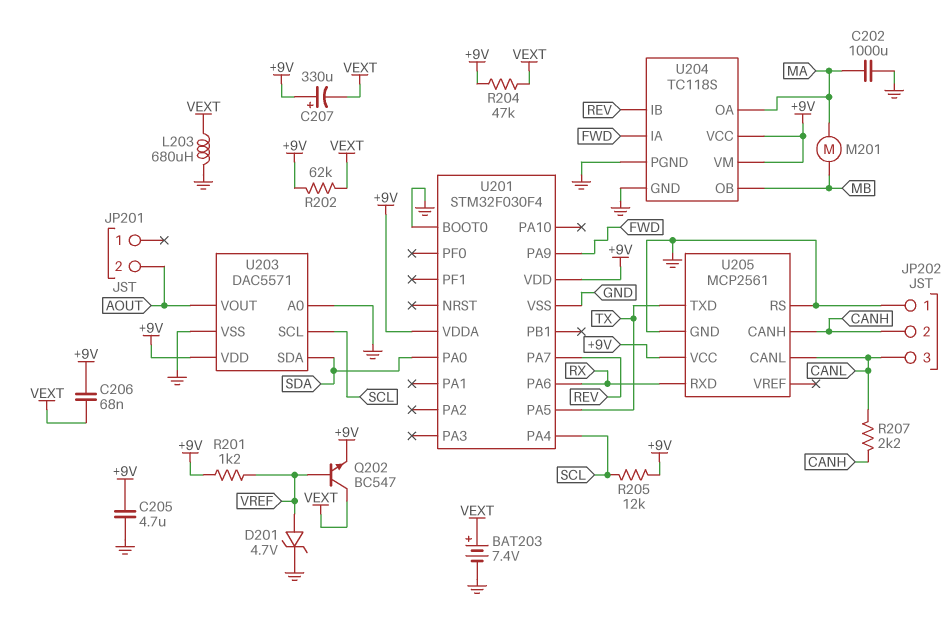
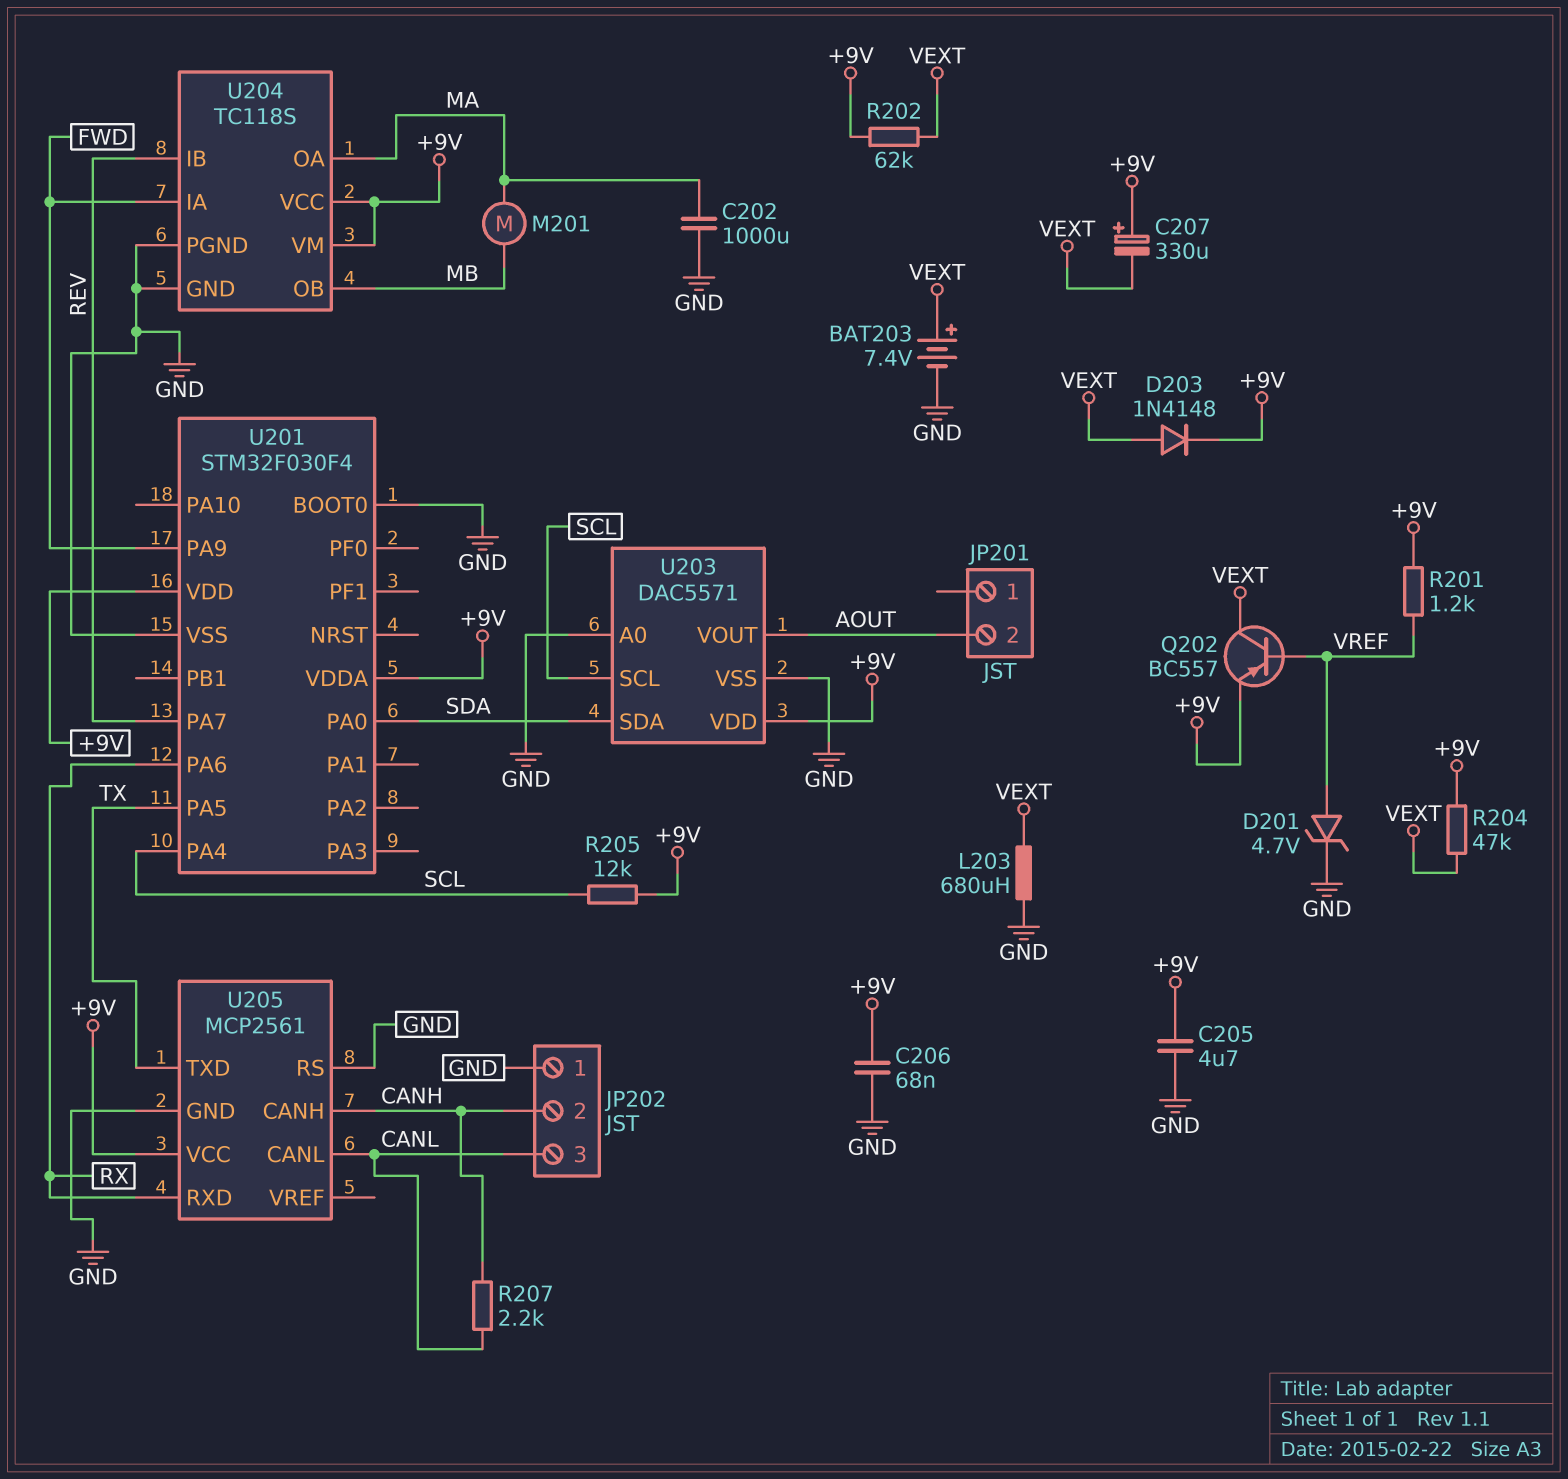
C206: 68nF (+9V, VEXT) -> 68nF (+9V, GND)
D203: none -> diode 1N4148 (A VEXT, K +9V)
Q202: NPN BC547 (B VREF, C VEXT, E +9V) -> PNP BC557 (B VREF, C VEXT, E +9V)

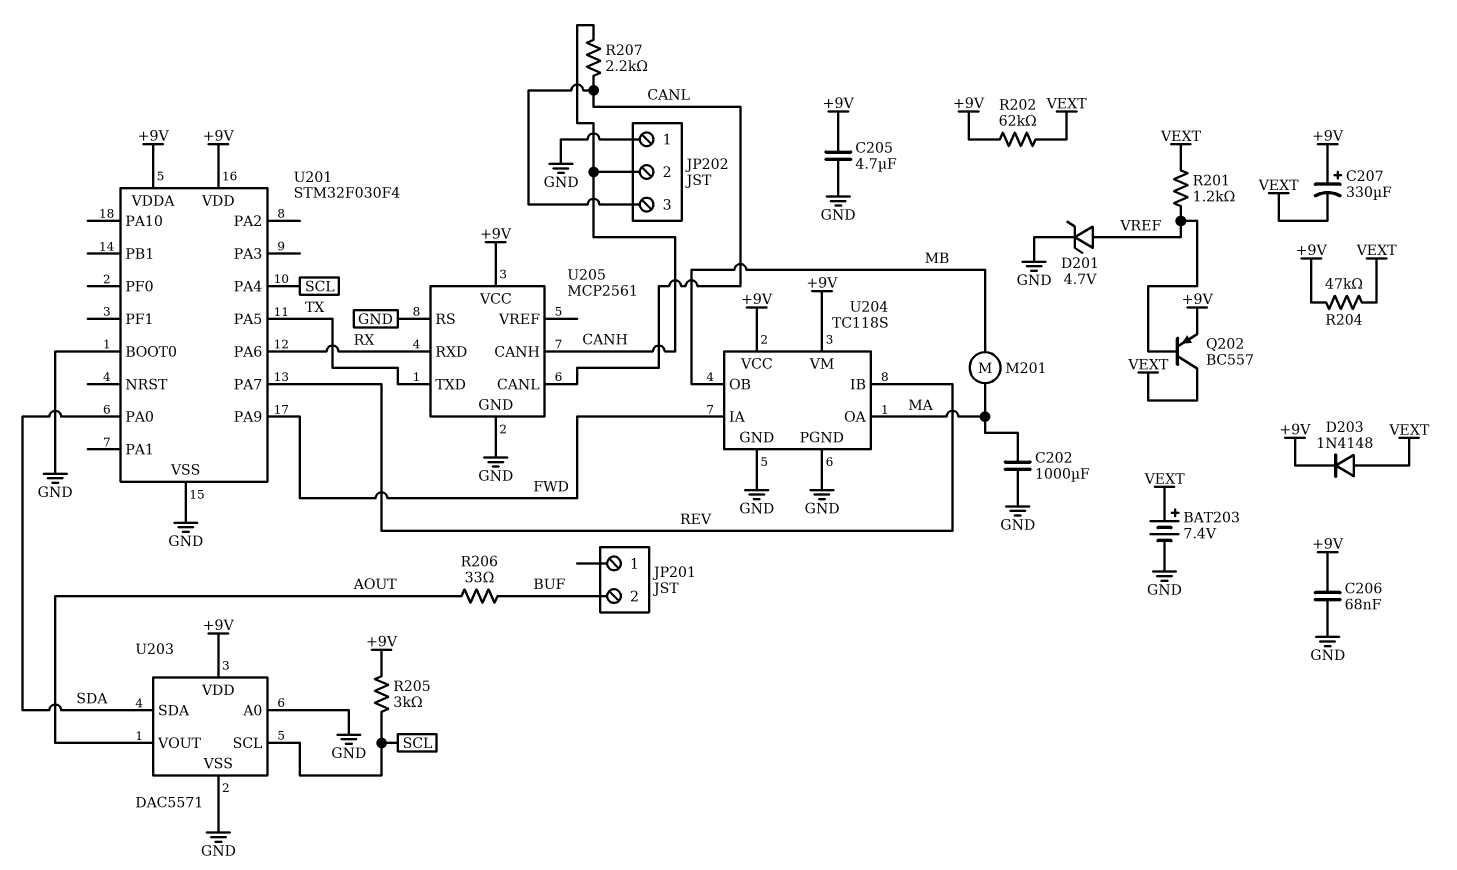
JP201 pin 2: AOUT -> BUF
L203: 680uH (GND, VEXT) -> none
R201: 1.2k (+9V, VREF) -> 1.2k (VEXT, VREF)
R205: 12k (+9V, SCL) -> 3k (+9V, SCL)
R206: none -> 33 (AOUT, BUF)

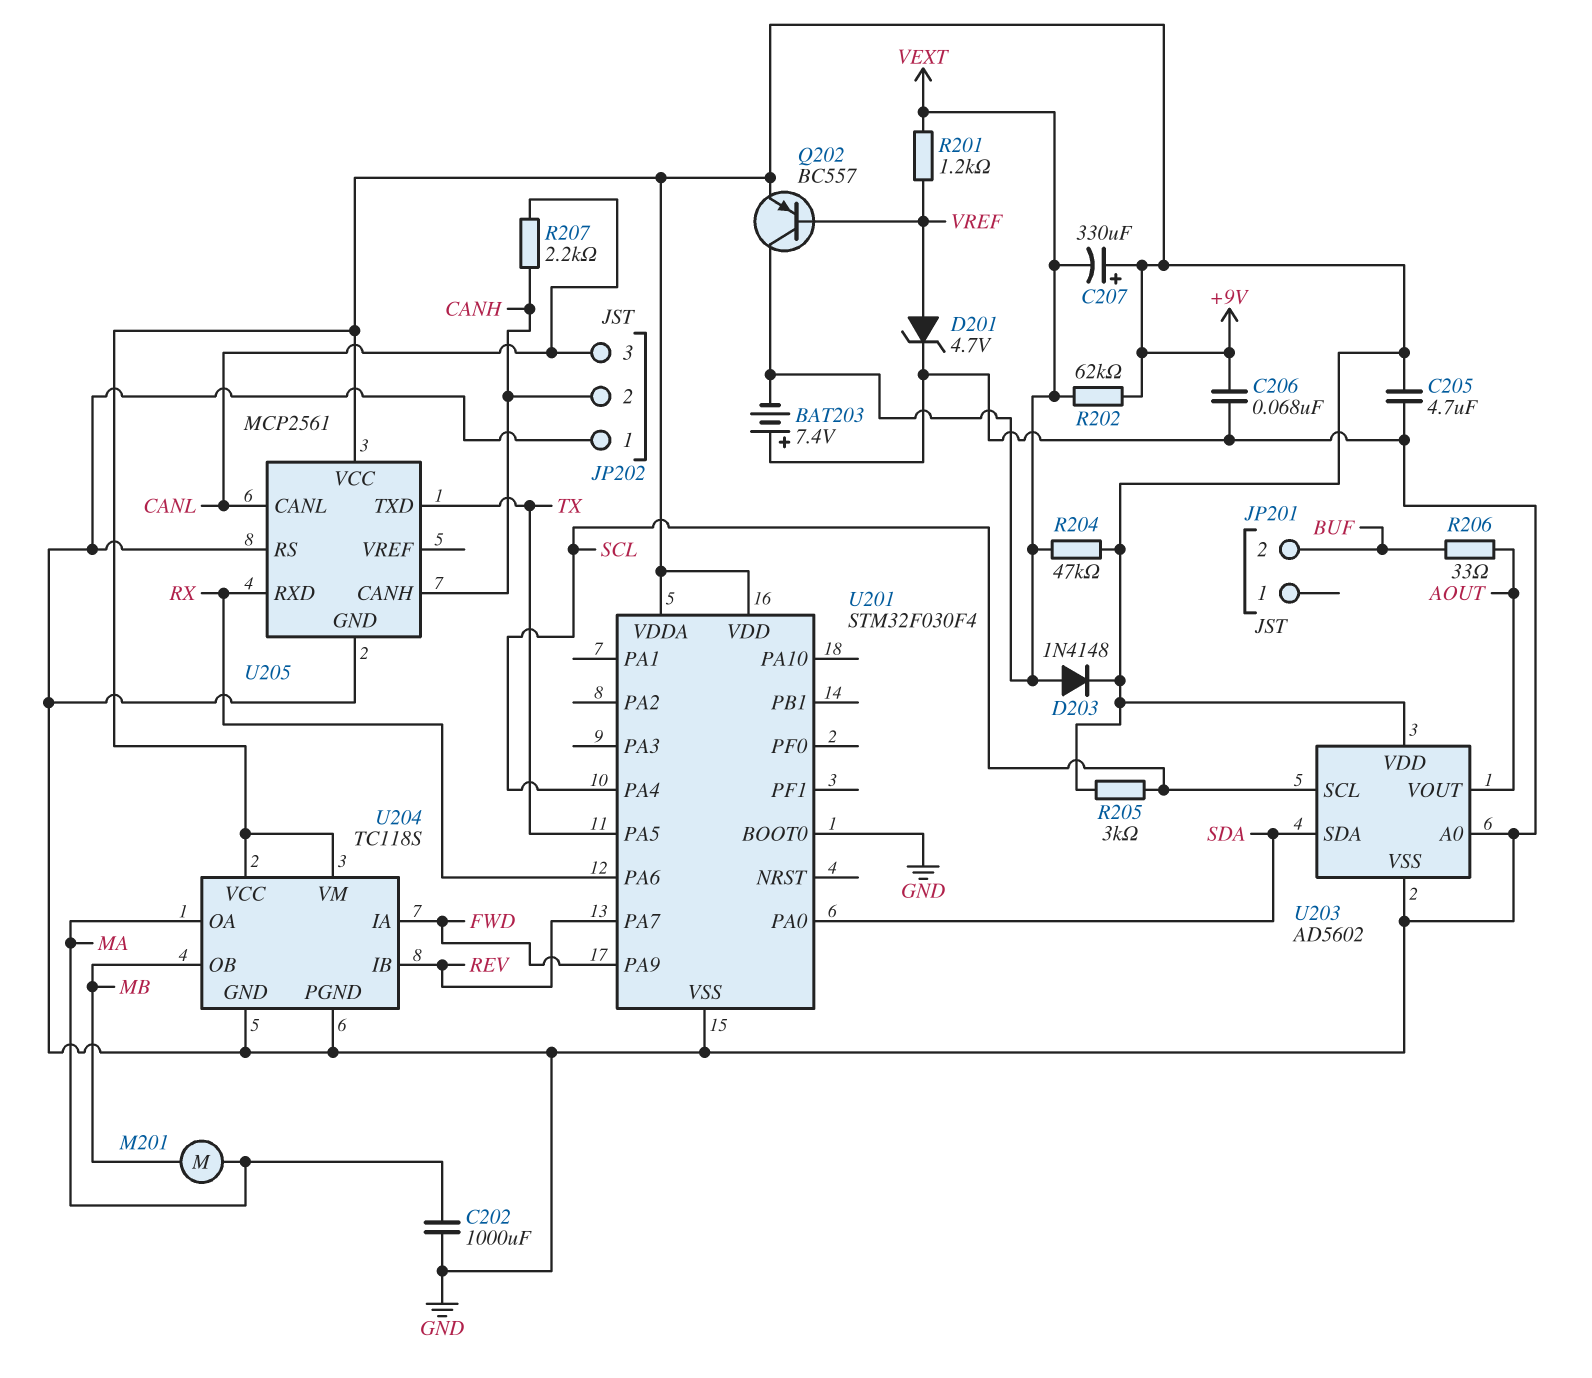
BAT203: 7.4V (plus VEXT, minus GND) -> 7.4V (plus GND, minus VEXT)
U203: DAC5571 -> AD5602

